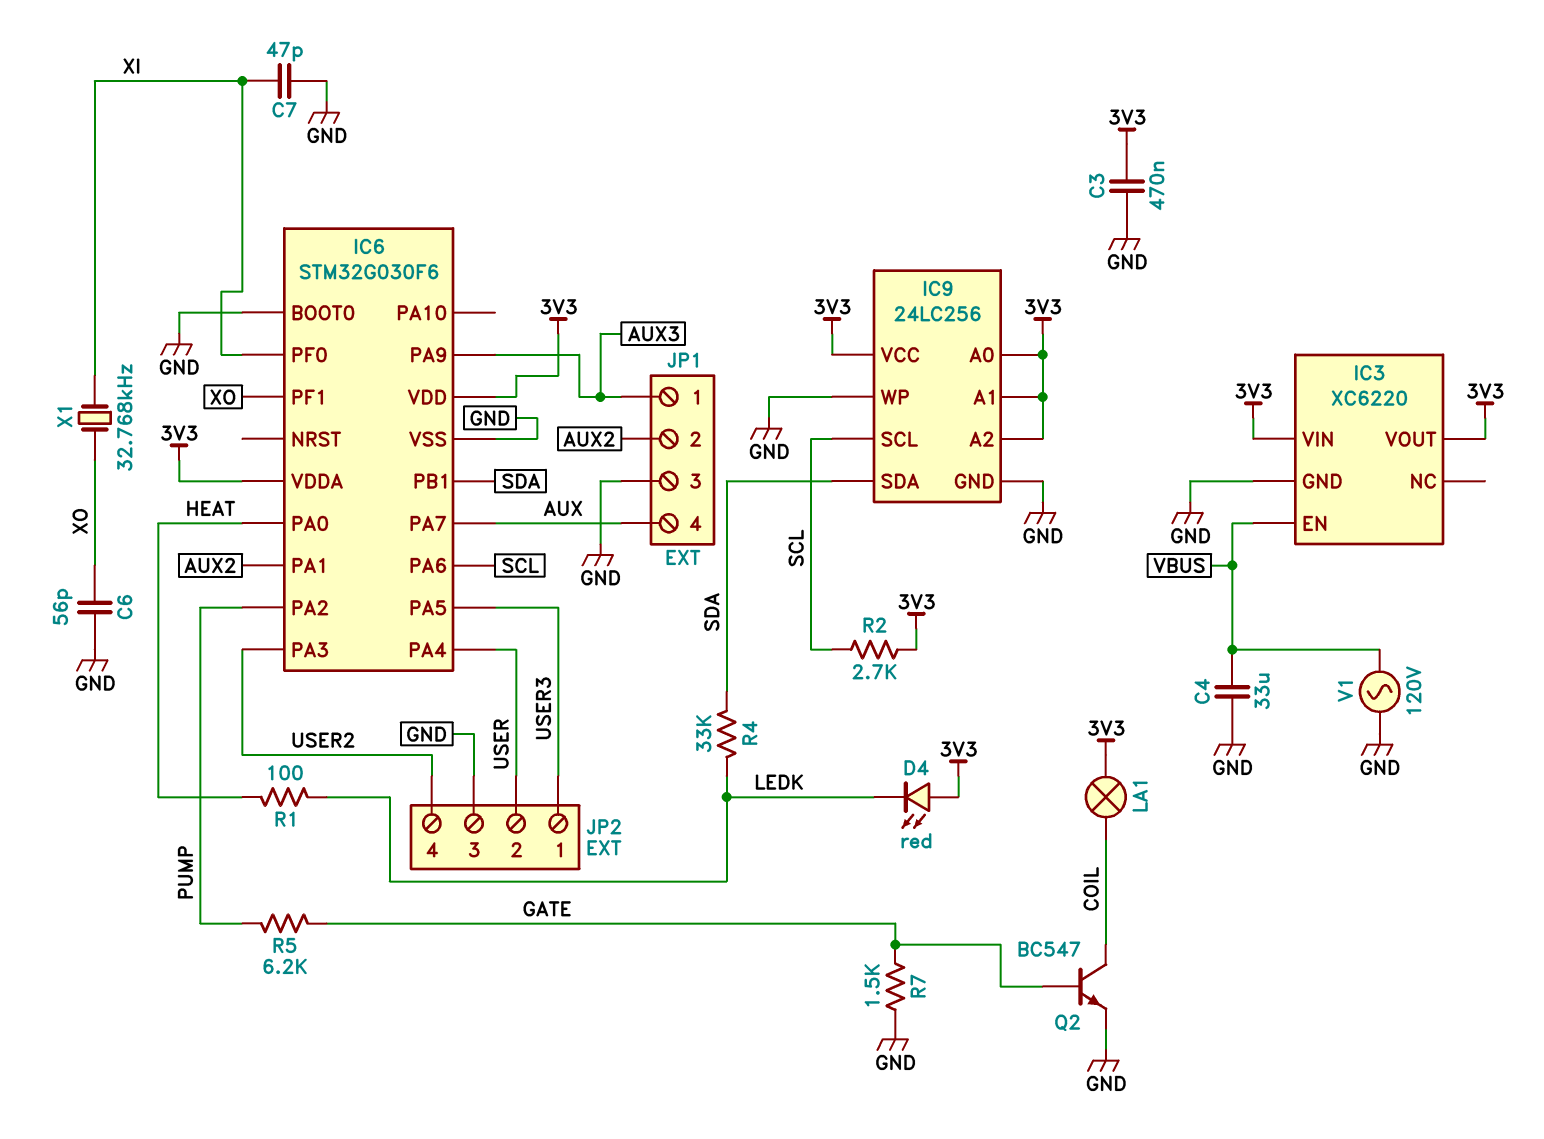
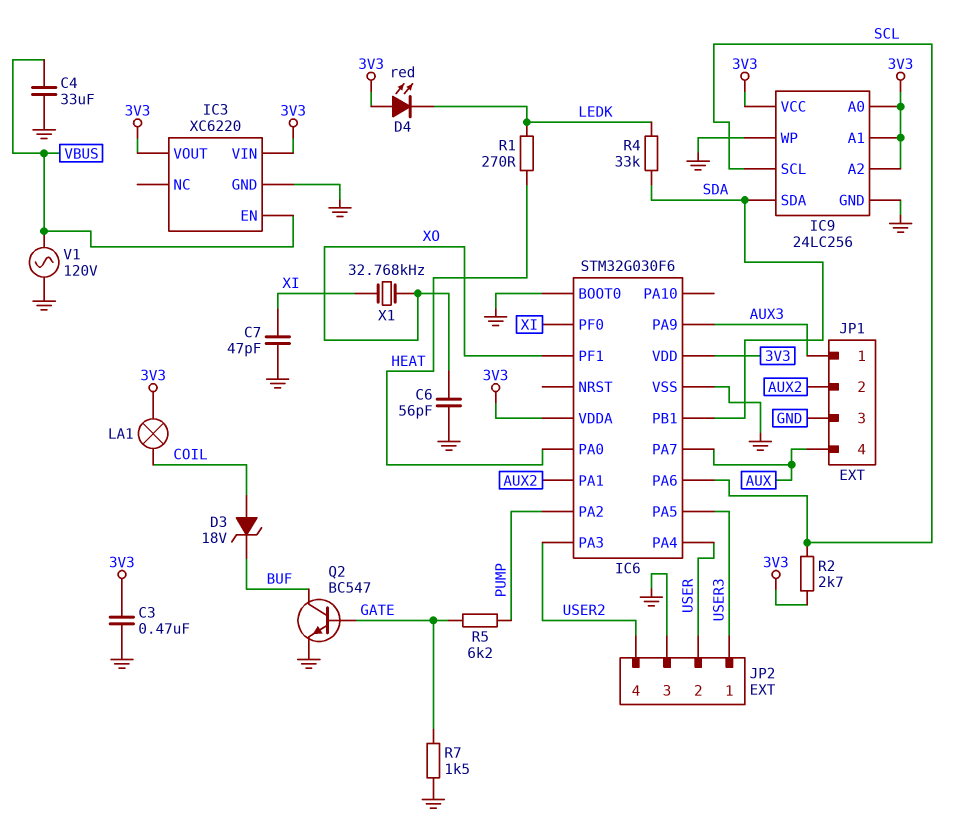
D3: none -> zener 18V (A COIL, K BUF)
Q2: NPN BC547 (B GATE, C COIL, E GND) -> NPN BC547 (B GATE, C BUF, E GND)
R1: 100 (HEAT, LEDK) -> 270 (HEAT, LEDK)

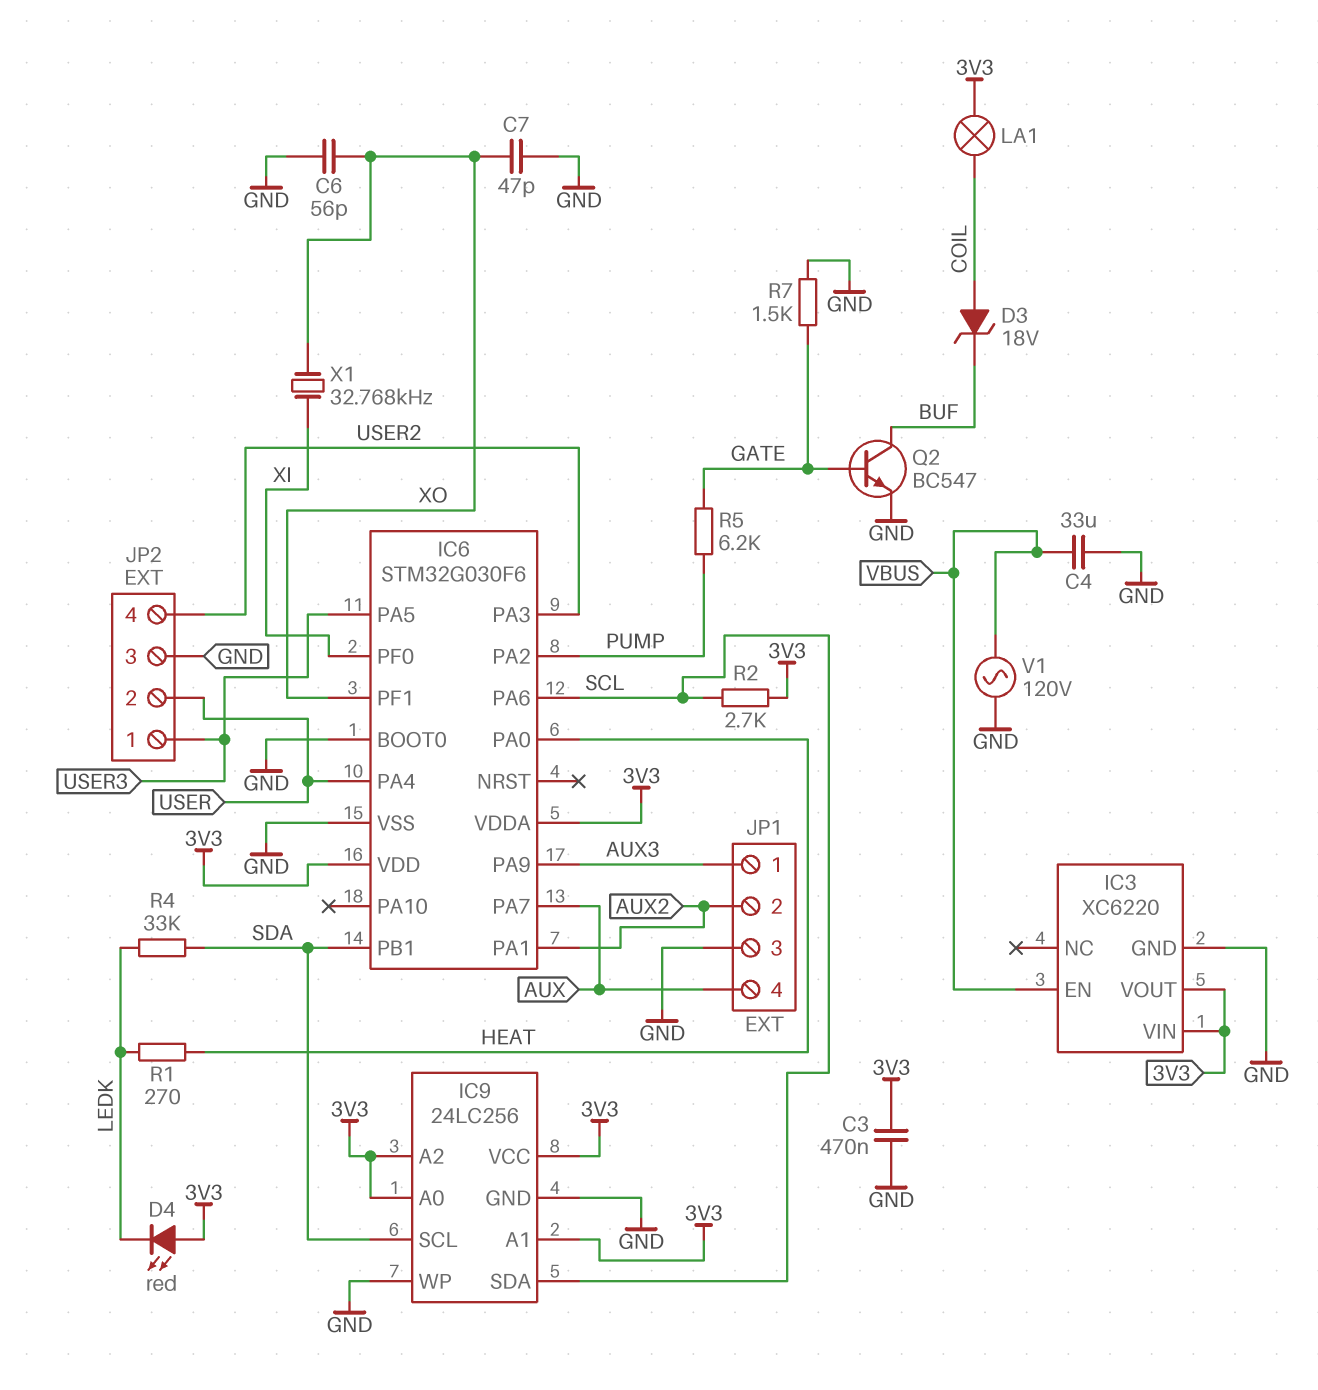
C7: 47pF (GND, XI) -> 47pF (GND, XO)
IC9 pin SCL: SCL -> SDA
IC9 pin SDA: SDA -> SCL

